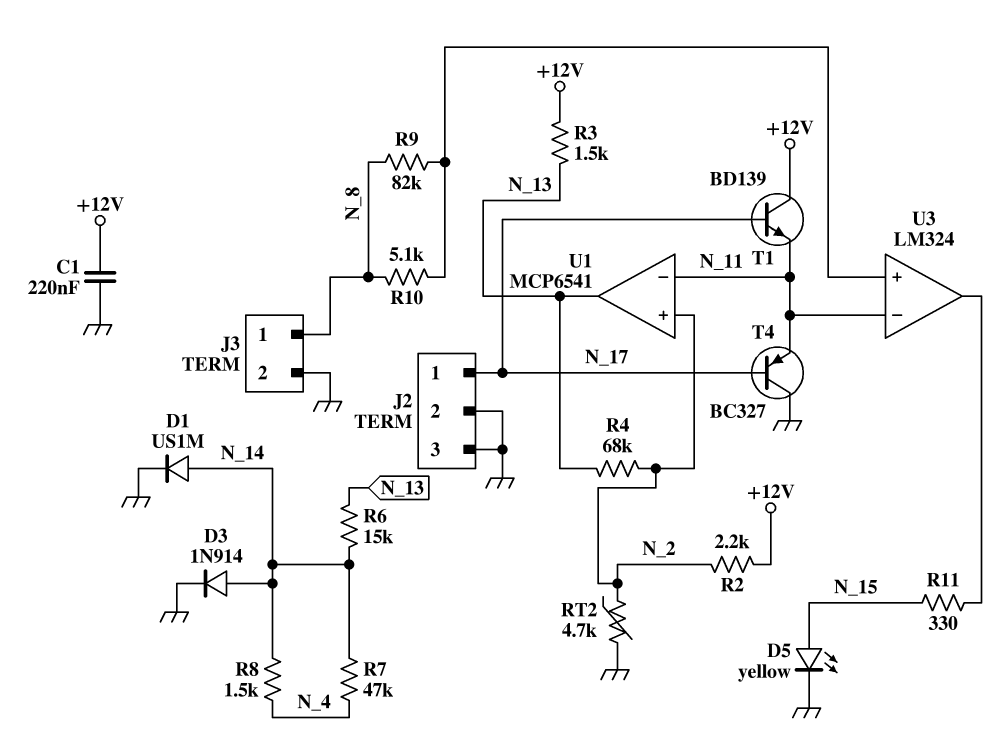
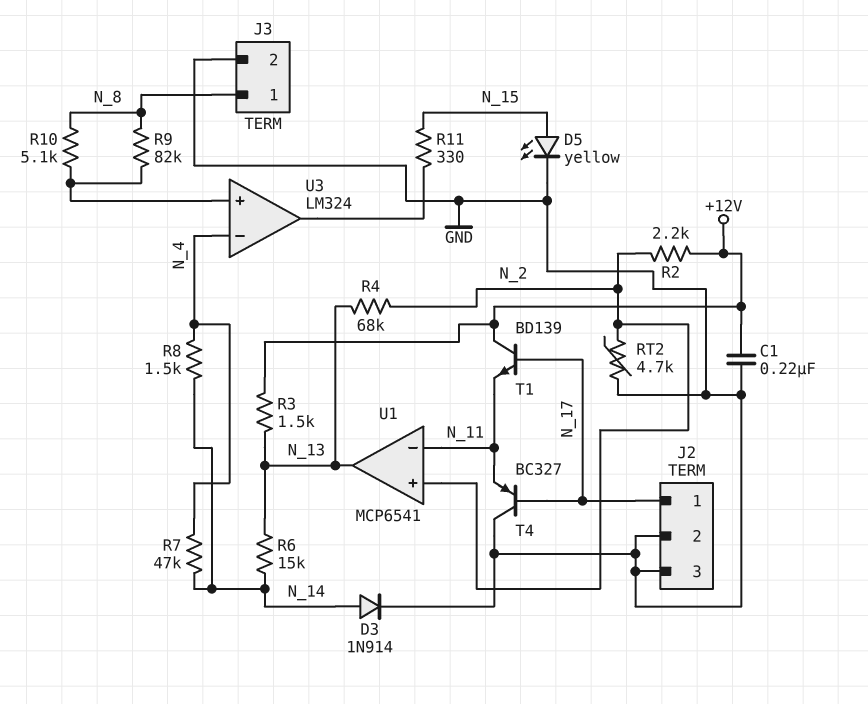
D1: diode US1M (A N_14, K GND) -> none
U3 pin in-: N_11 -> N_4

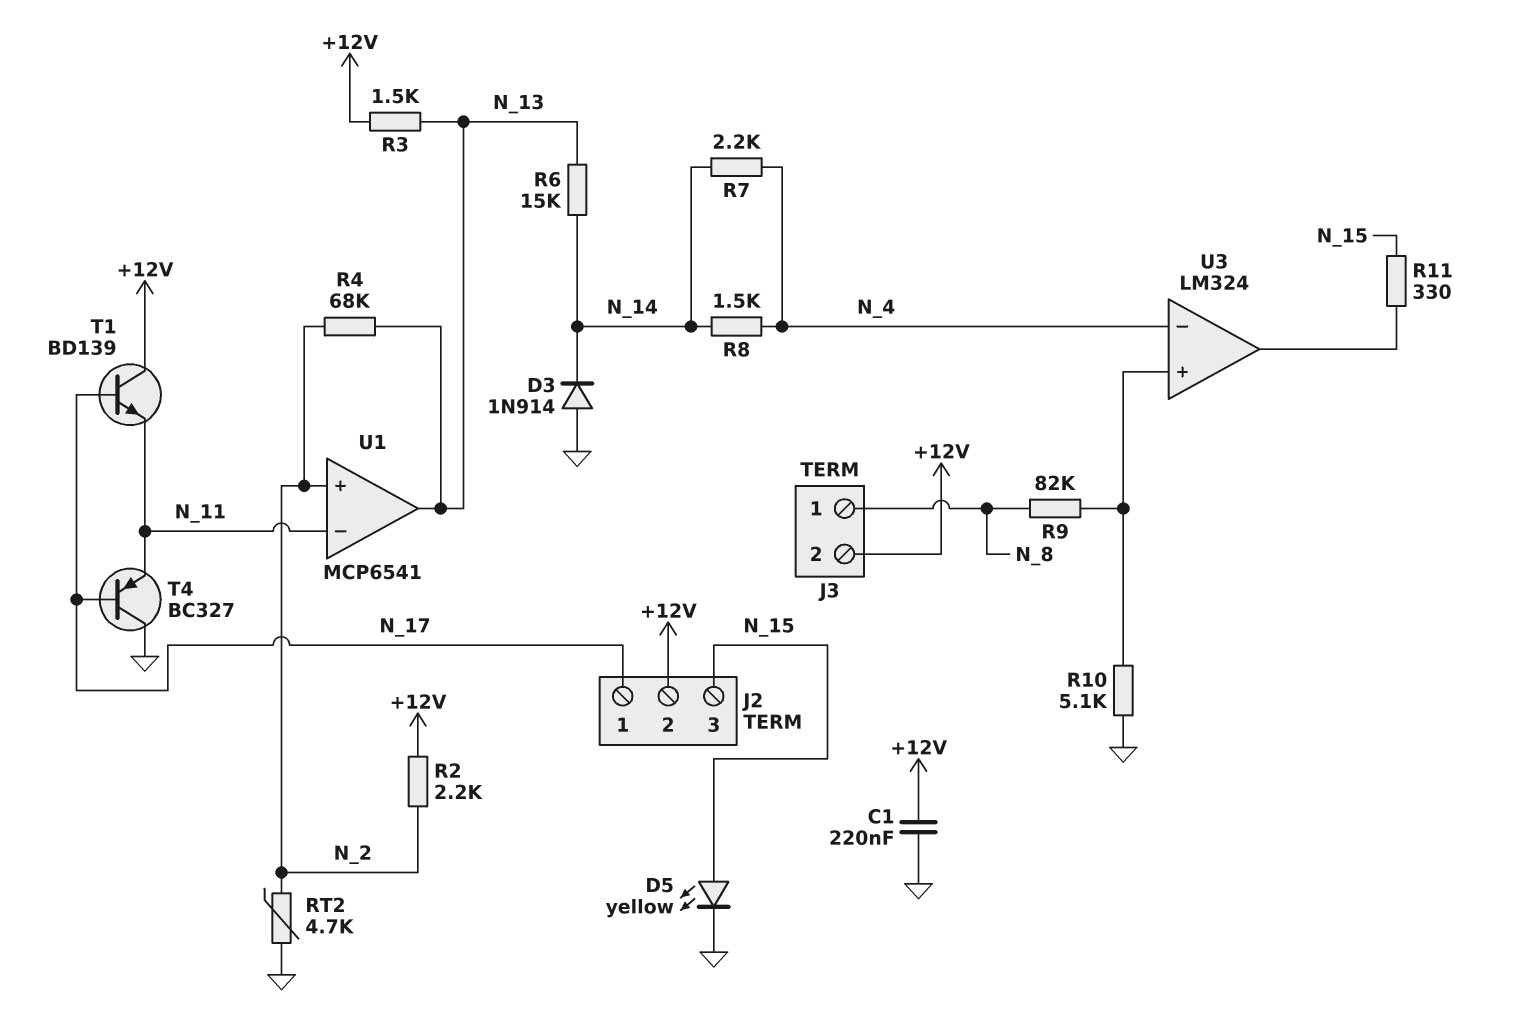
D3: diode 1N914 (A N_14, K GND) -> diode 1N914 (A GND, K N_14)
J2 pin 2: GND -> +12V
J2 pin 3: GND -> N_15
J3 pin 2: GND -> +12V
R7: 47k (N_4, N_14) -> 2.2k (N_4, N_14)
R10: 5.1k (N_8, U3/in+) -> 5.1k (GND, U3/in+)

